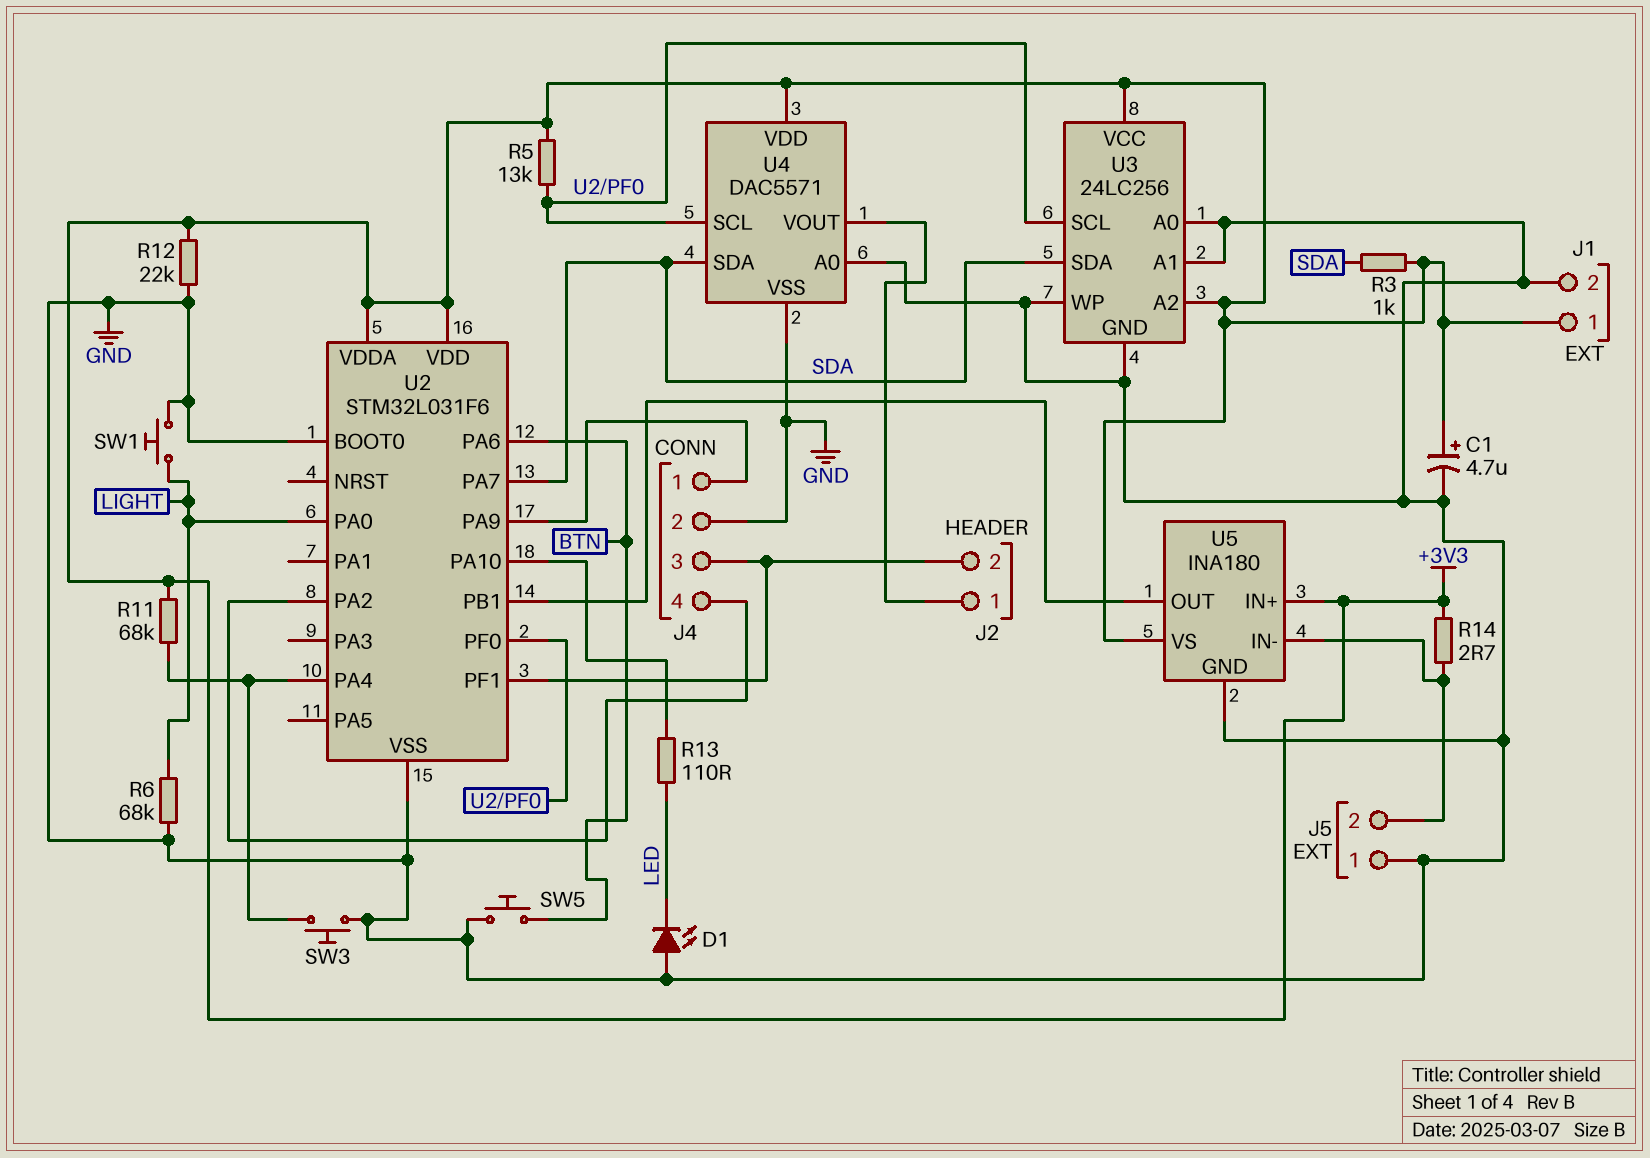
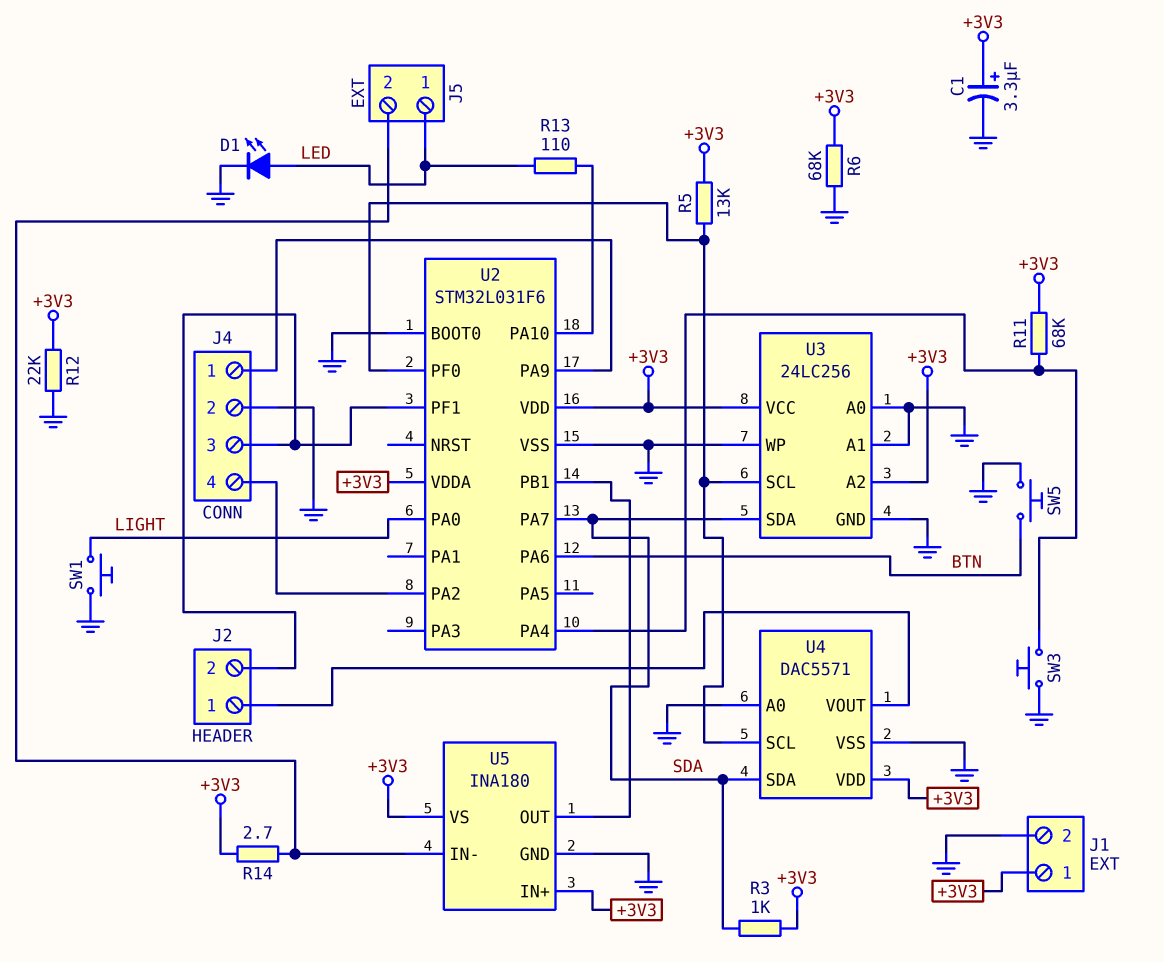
C1: 4.7uF (plus +3V3, minus GND) -> 3.3uF (plus +3V3, minus GND)
D1: LED (A GND, K LED) -> LED (A LED, K GND)
J5 pin 1: GND -> LED
R6: 68k (GND, LIGHT) -> 68k (+3V3, GND)

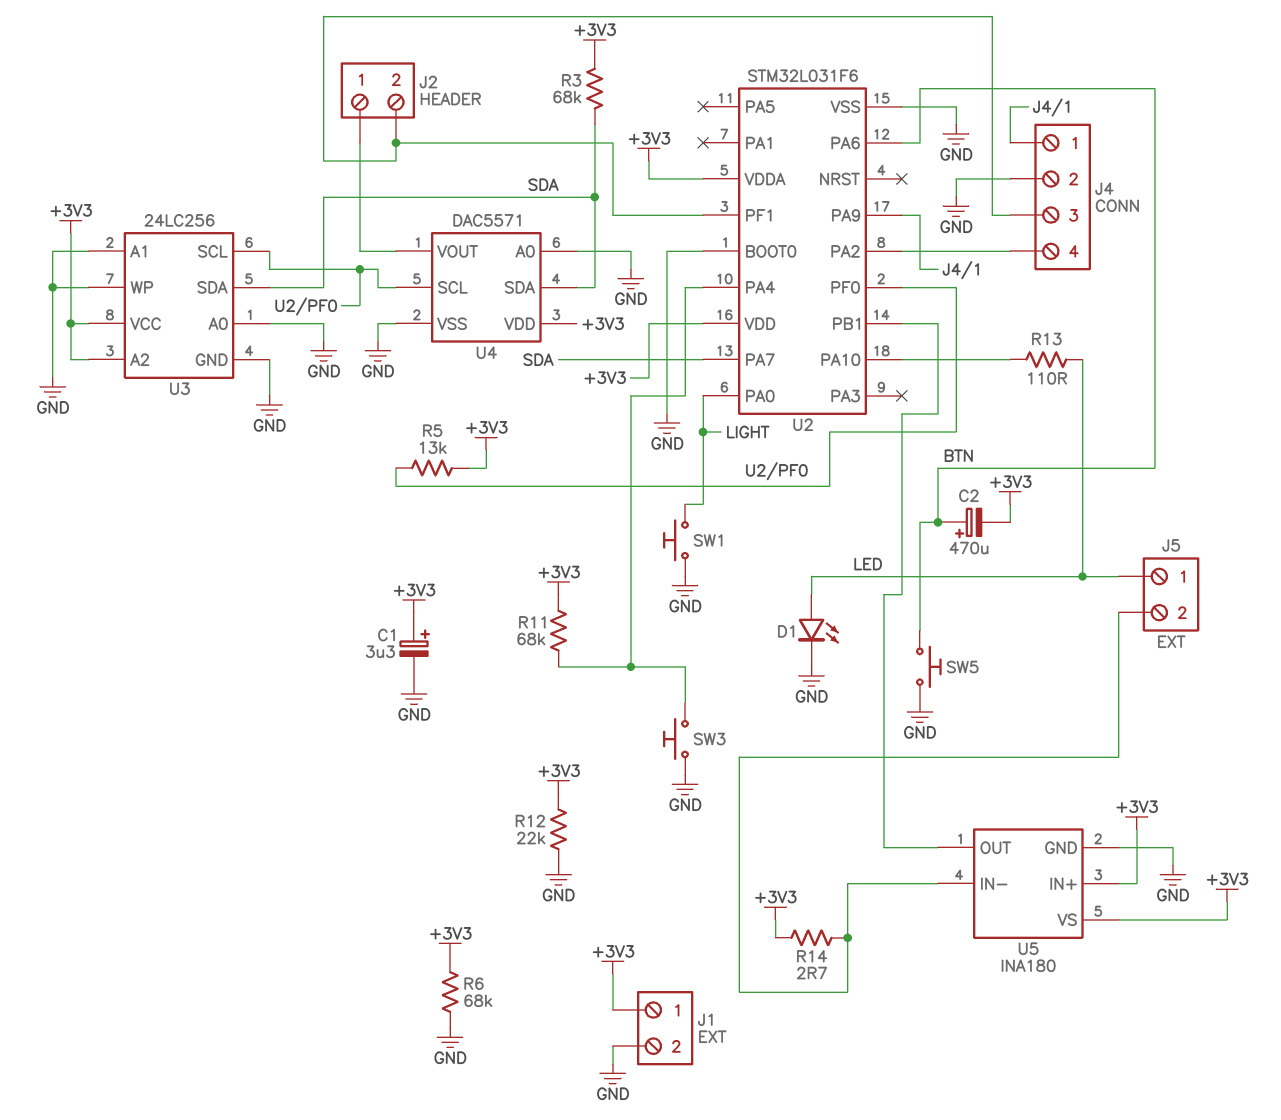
C2: none -> 470uF (plus BTN, minus +3V3)
R3: 1k (+3V3, SDA) -> 68k (+3V3, SDA)

